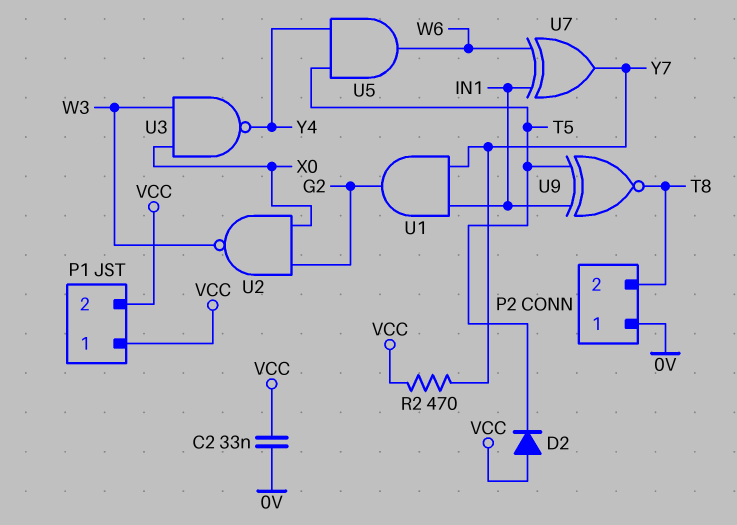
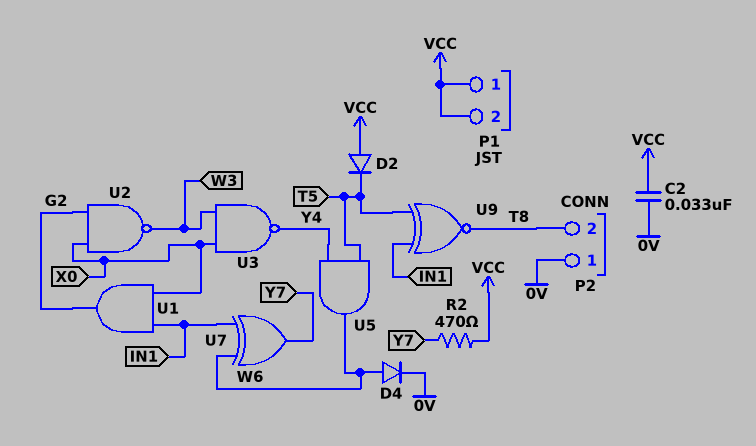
D4: none -> diode (A W6, K 0V)
U1: AND (in IN1, in Y7, out G2) -> AND (in IN1, in X0, out G2)

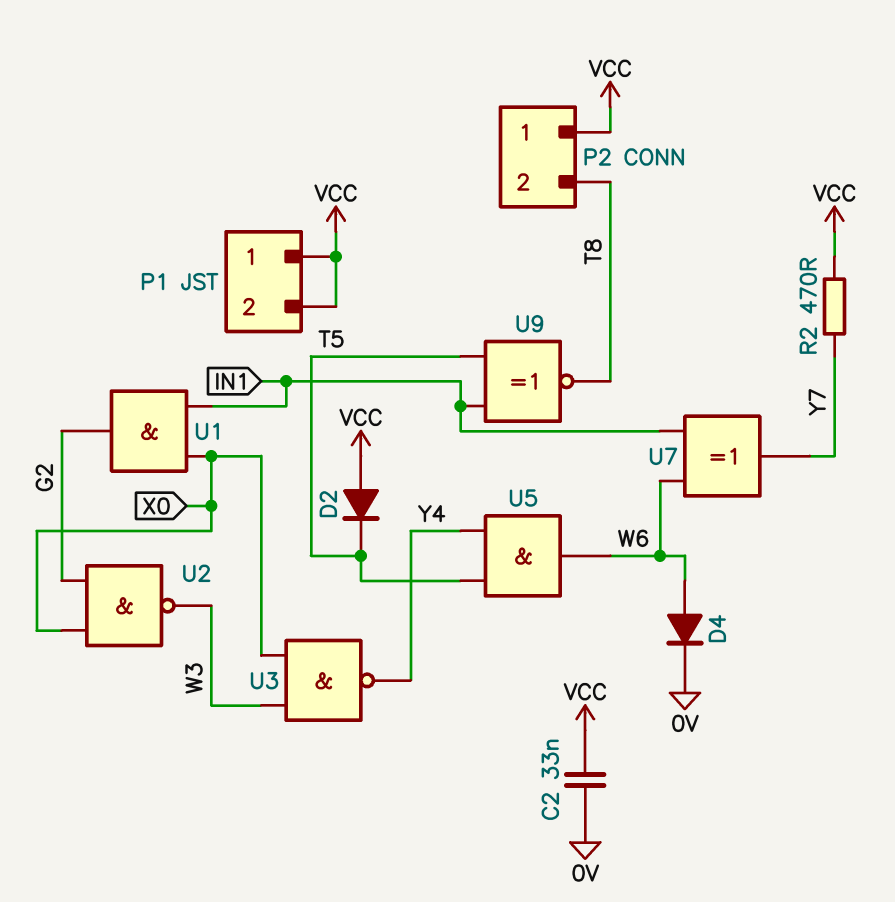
P2 pin 1: 0V -> VCC

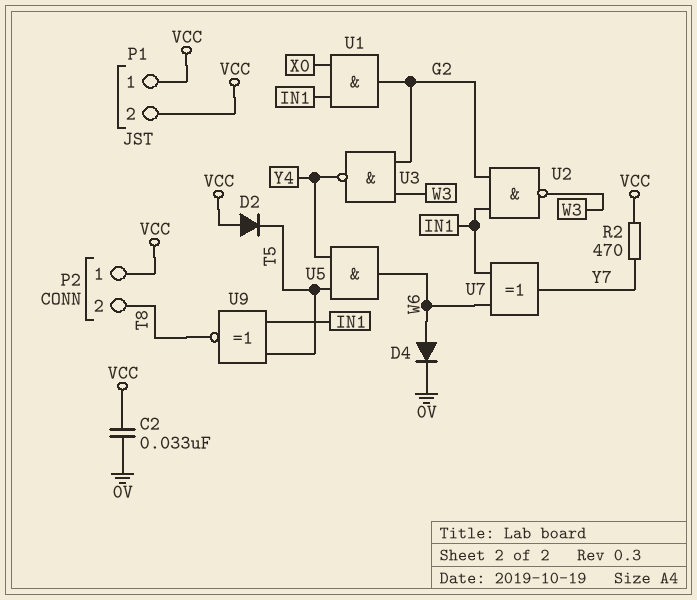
U2: NAND (in G2, in X0, out W3) -> NAND (in G2, in IN1, out W3)
U3: NAND (in W3, in X0, out Y4) -> NAND (in G2, in W3, out Y4)

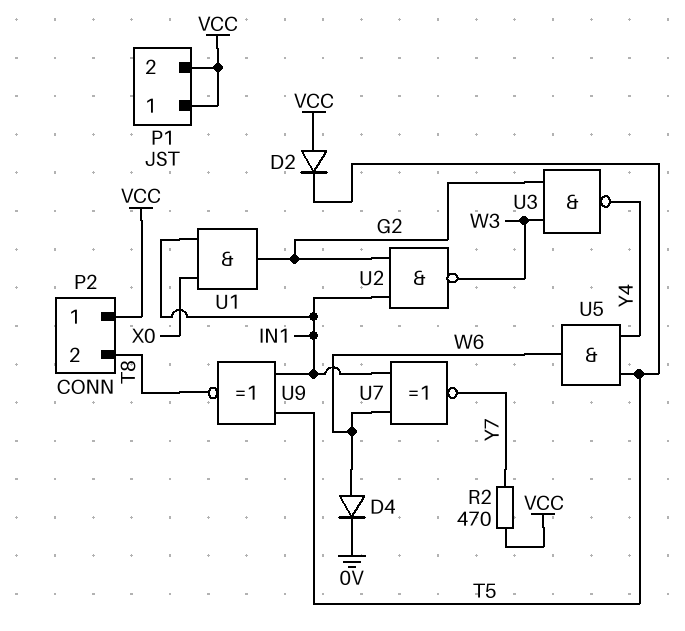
C2: 33nF (0V, VCC) -> none
U7: XOR (in IN1, in W6, out Y7) -> XNOR (in IN1, in W6, out Y7)

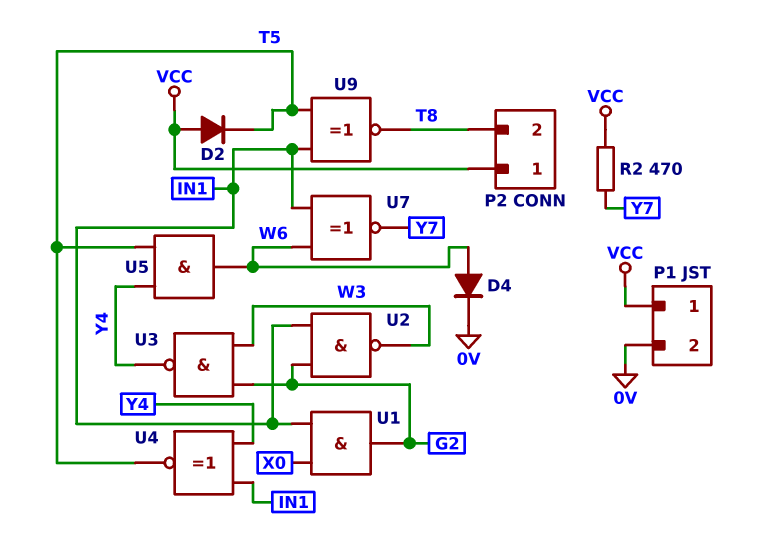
P1 pin 2: VCC -> 0V
U4: none -> XNOR (in IN1, in Y4, out T5)

